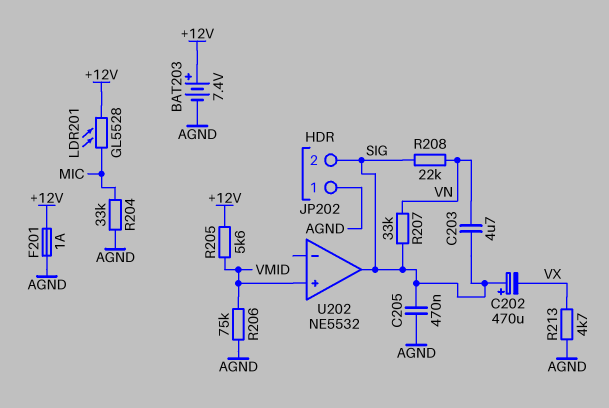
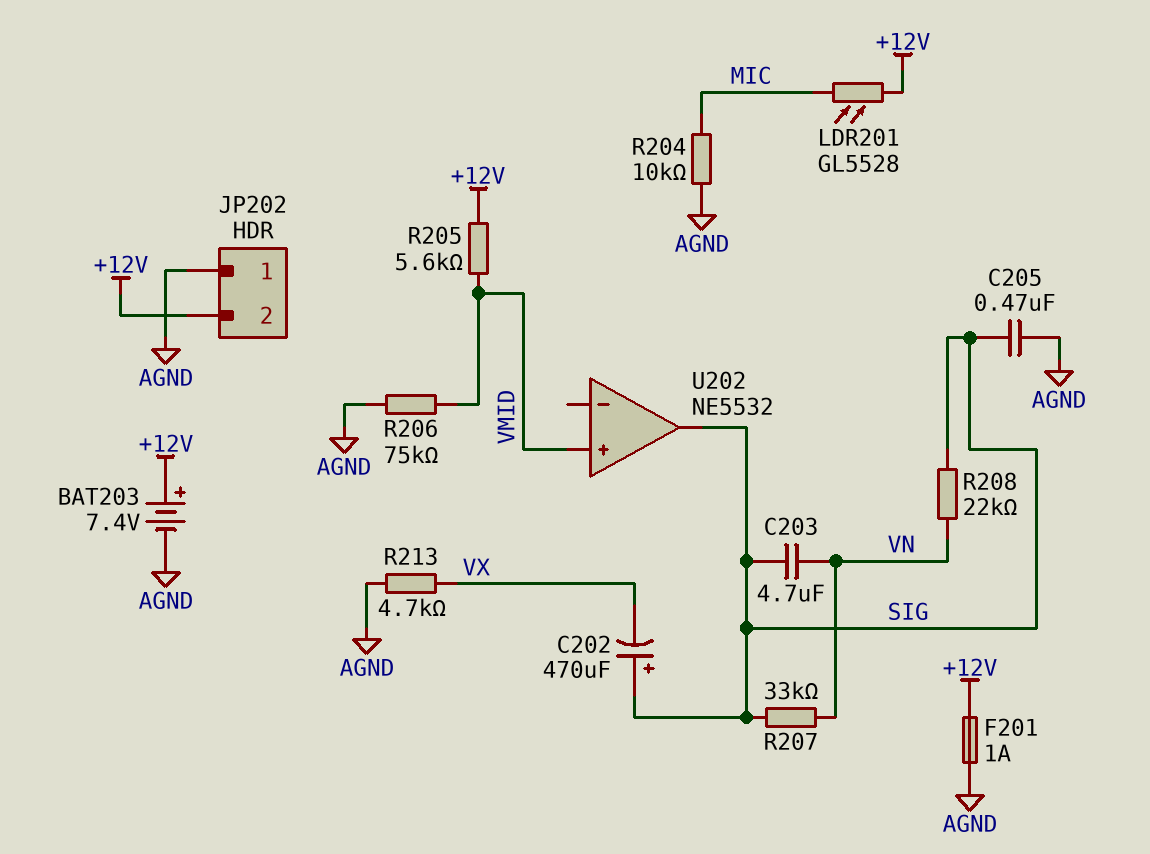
JP202 pin 2: SIG -> +12V
R204: 33k (AGND, MIC) -> 10k (AGND, MIC)

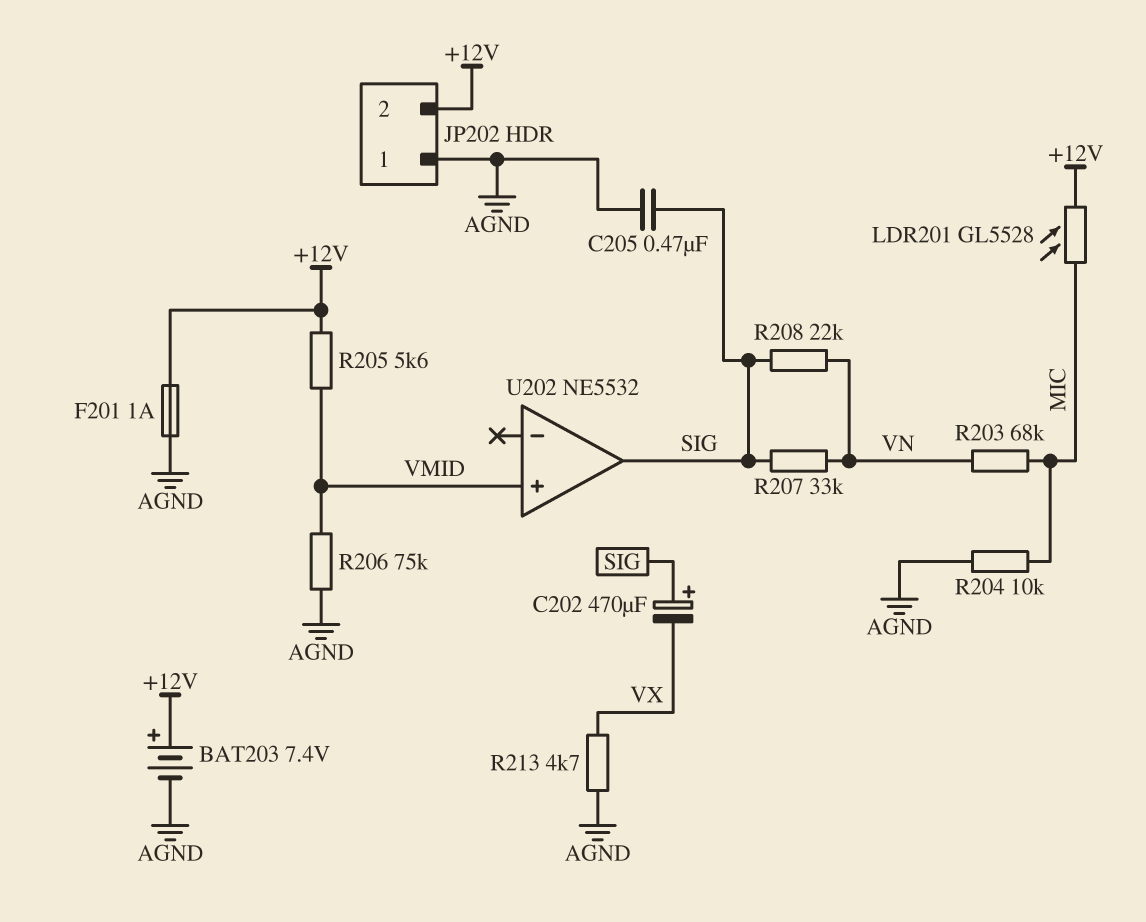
C203: 4.7uF (SIG, VN) -> none
R203: none -> 68k (MIC, VN)

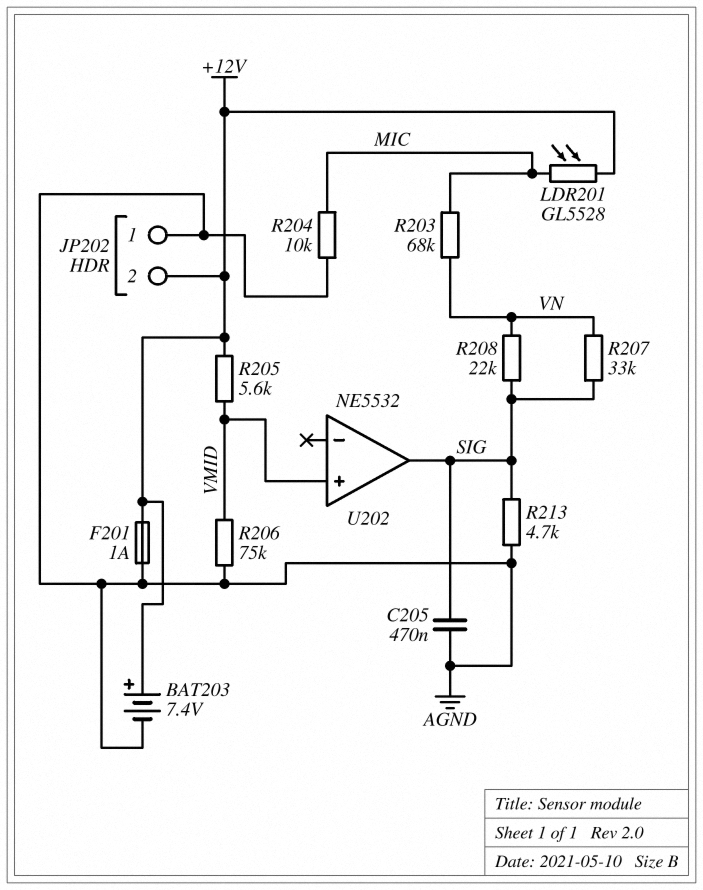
C202: 470uF (plus SIG, minus VX) -> none
R213: 4.7k (AGND, VX) -> 4.7k (AGND, SIG)

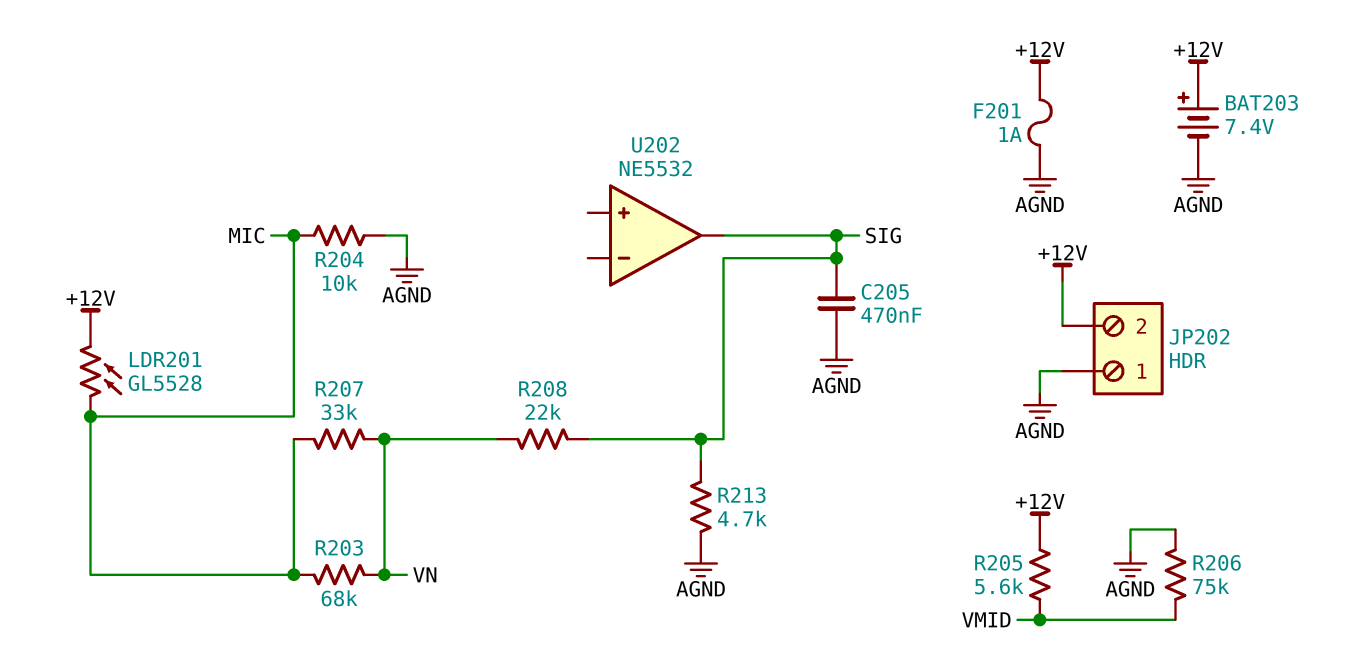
R207: 33k (SIG, VN) -> 33k (MIC, VN)
U202 pin in+: VMID -> none

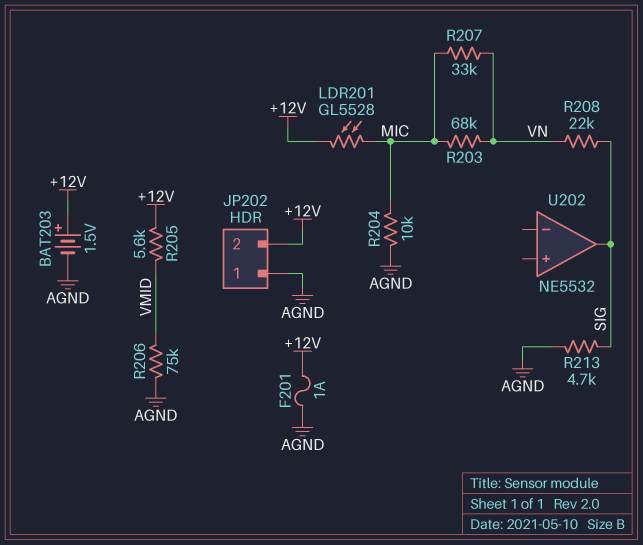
BAT203: 7.4V (plus +12V, minus AGND) -> 1.5V (plus +12V, minus AGND)
C205: 470nF (AGND, SIG) -> none

